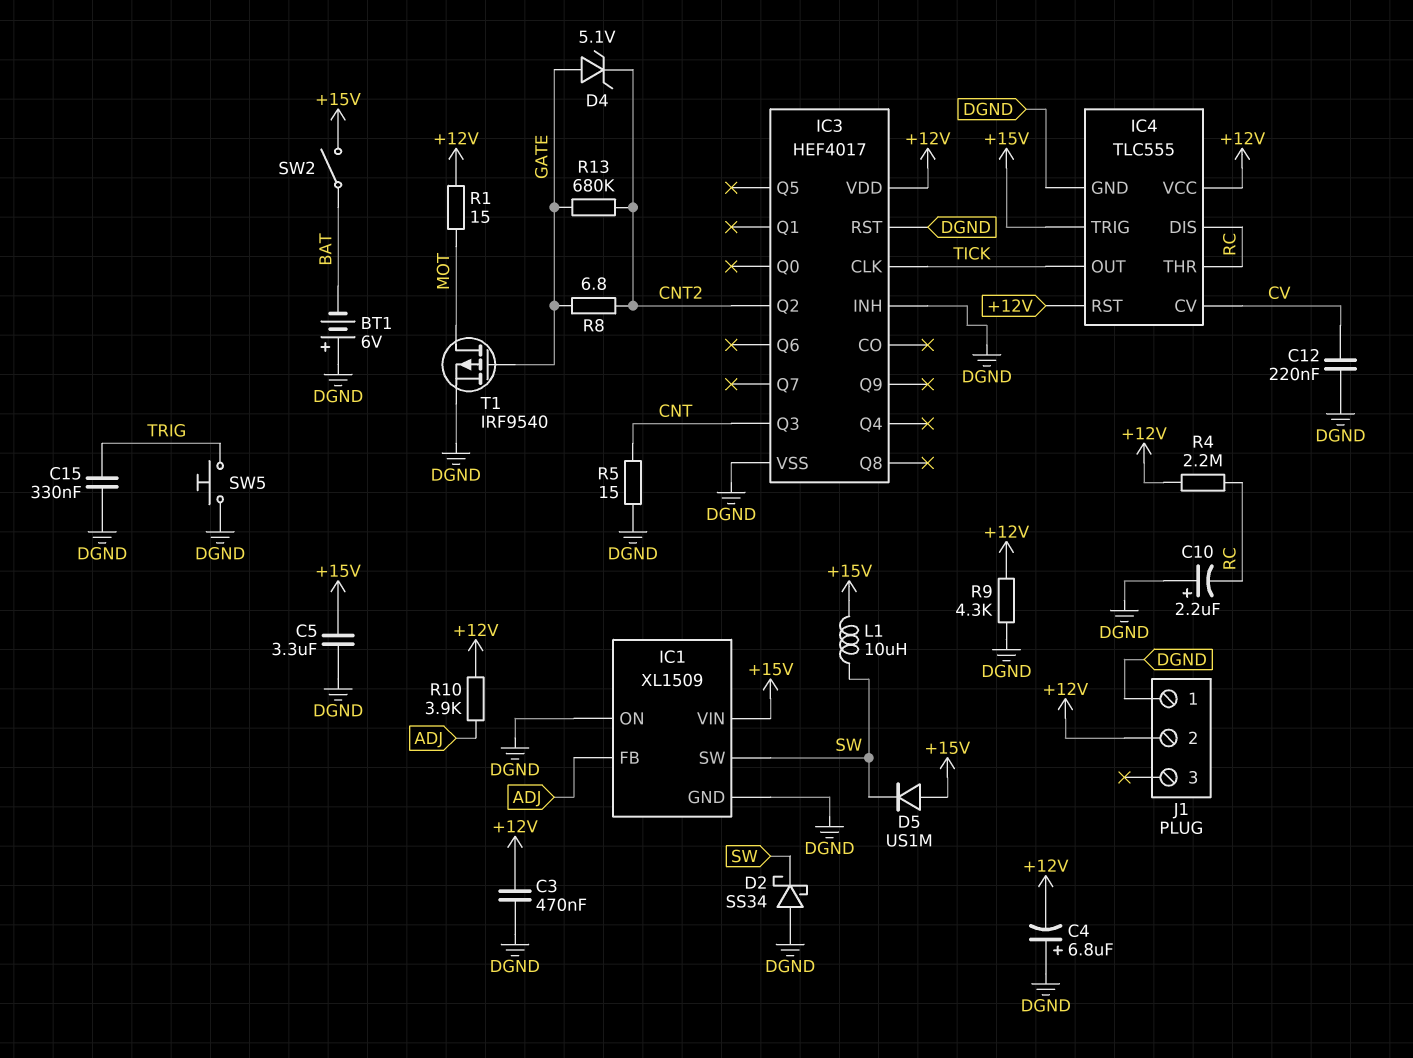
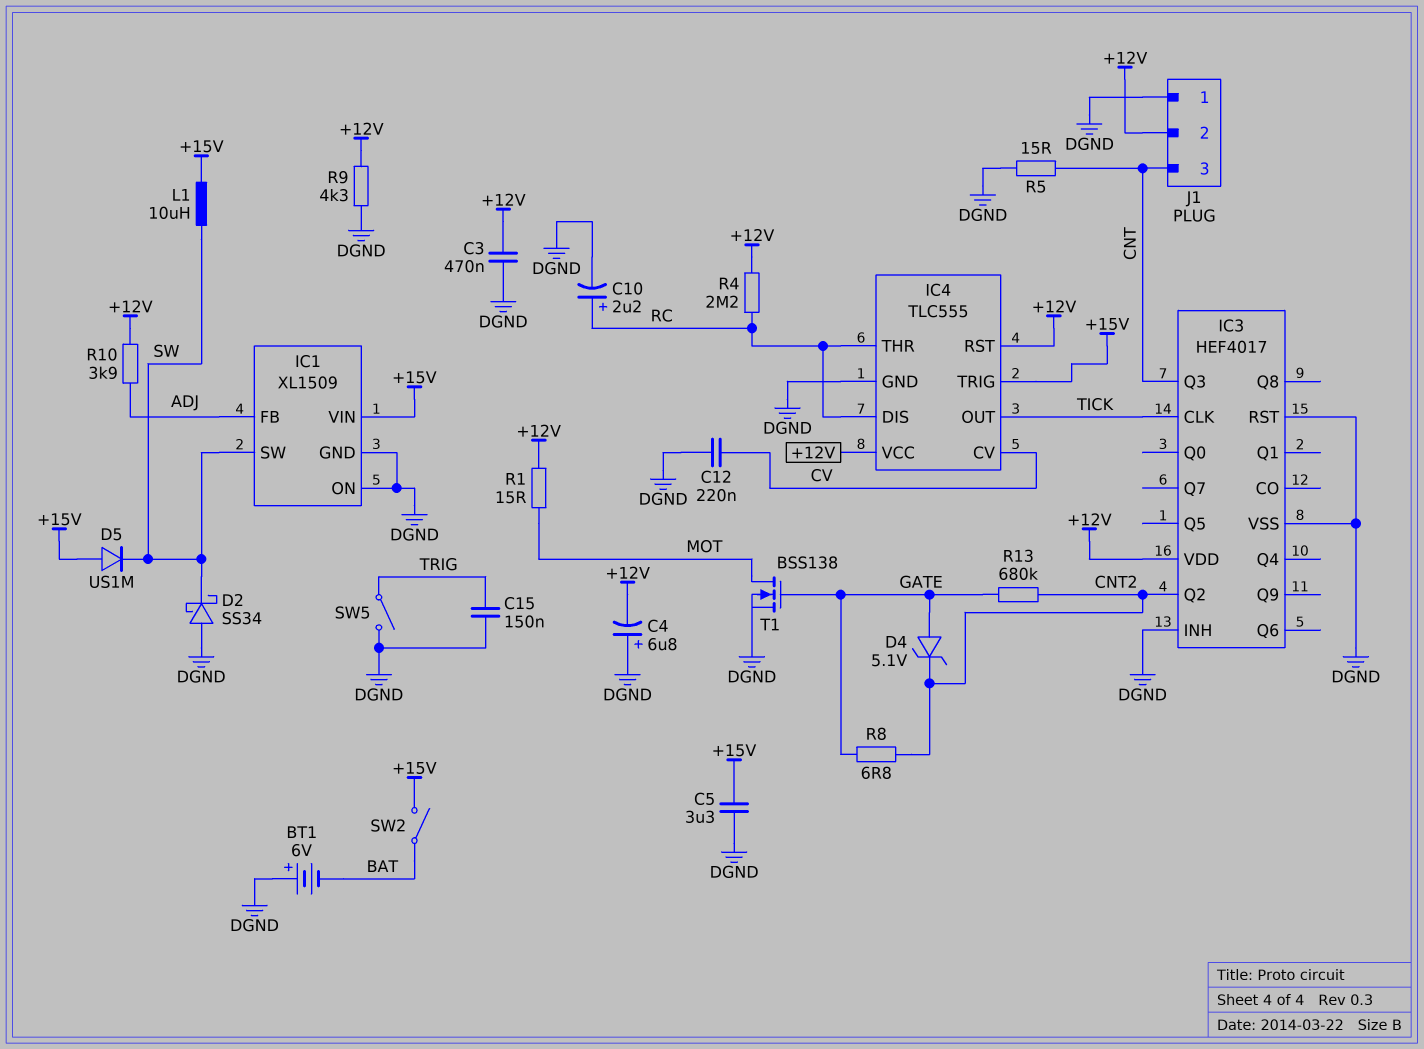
C10: 2.2uF (plus DGND, minus RC) -> 2.2uF (plus RC, minus DGND)
C15: 330nF (DGND, TRIG) -> 150nF (DGND, TRIG)
J1 pin 3: none -> CNT
SW5: button (DGND, TRIG) -> switch (DGND, TRIG)
T1: PMOS IRF9540 (G GATE, D MOT, S DGND) -> NMOS BSS138 (G GATE, D MOT, S DGND)

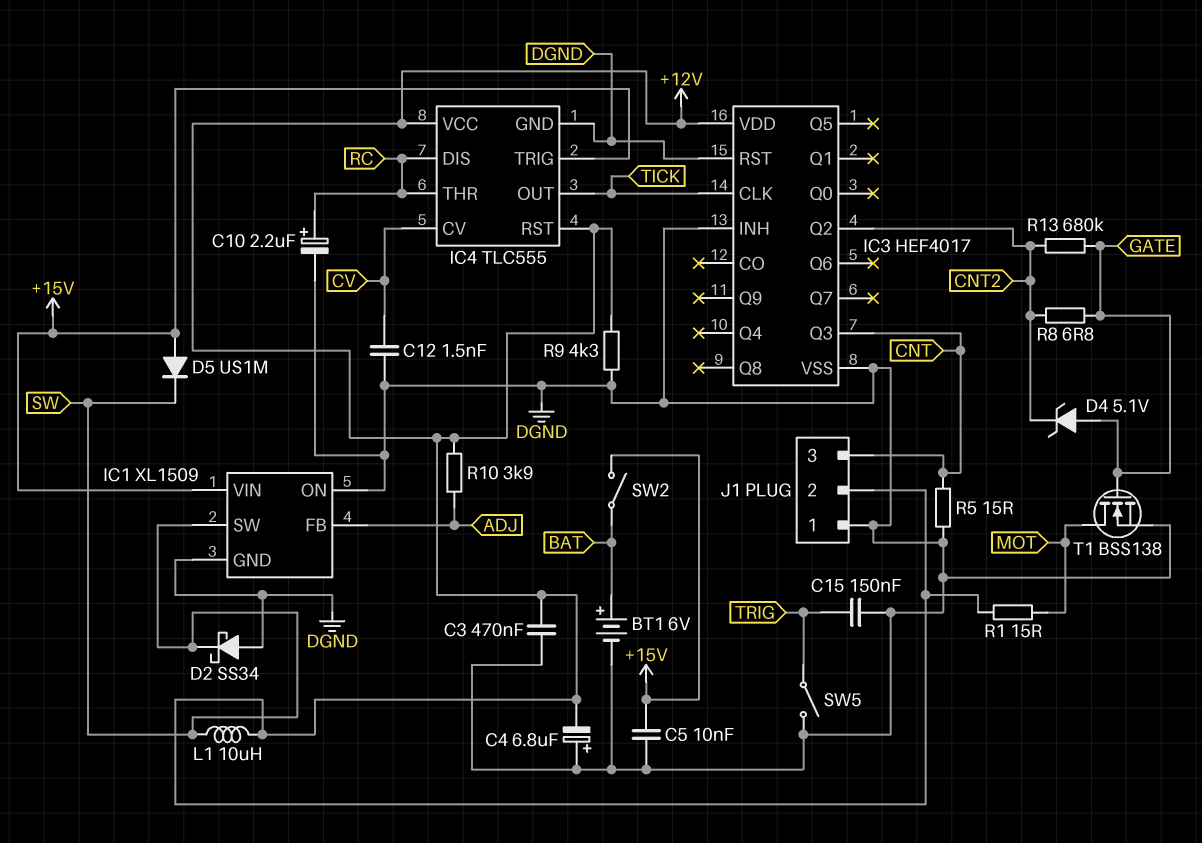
BT1: 6V (plus DGND, minus BAT) -> 6V (plus BAT, minus DGND)
C5: 3.3uF (+15V, DGND) -> 10nF (+15V, DGND)
C12: 220nF (CV, DGND) -> 1.5nF (CV, DGND)
L1: 10uH (+15V, SW) -> 10uH (+12V, SW)
R4: 2.2M (+12V, RC) -> none

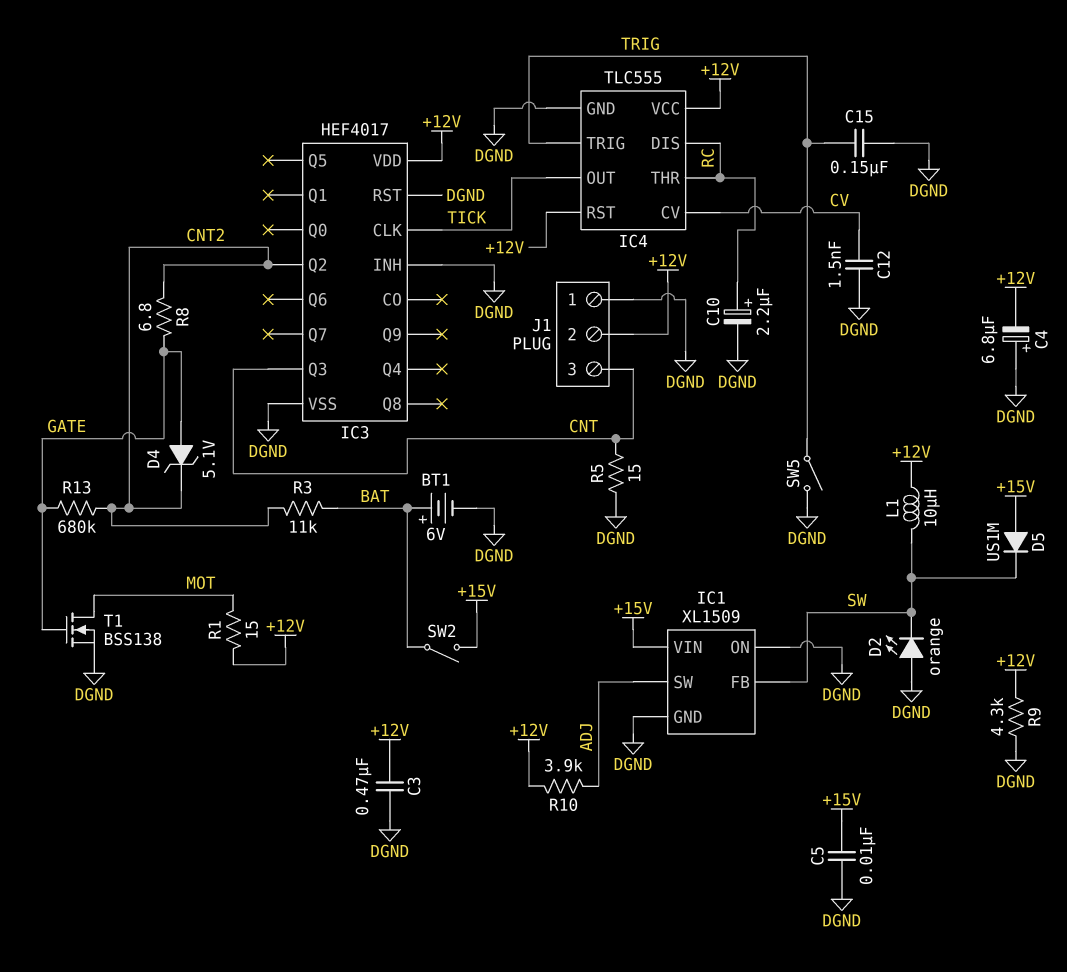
D2: schottky SS34 (A DGND, K SW) -> LED orange (A DGND, K SW)
IC1 pin FB: ADJ -> SW
IC1 pin SW: SW -> ADJ
IC4 pin TRIG: +15V -> TRIG
R3: none -> 11k (BAT, CNT2)

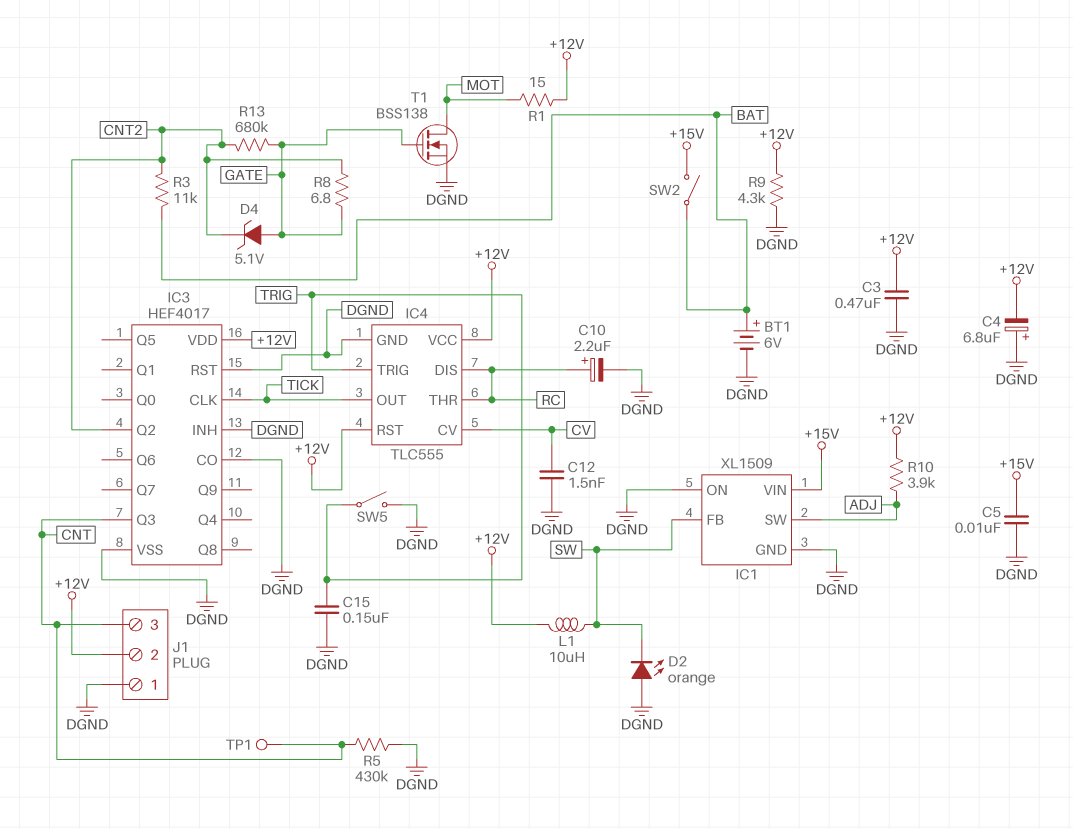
D5: diode US1M (A +15V, K SW) -> none
IC3 pin CO: none -> DGND
R5: 15 (CNT, DGND) -> 430k (CNT, DGND)
TP1: none -> test point (CNT)

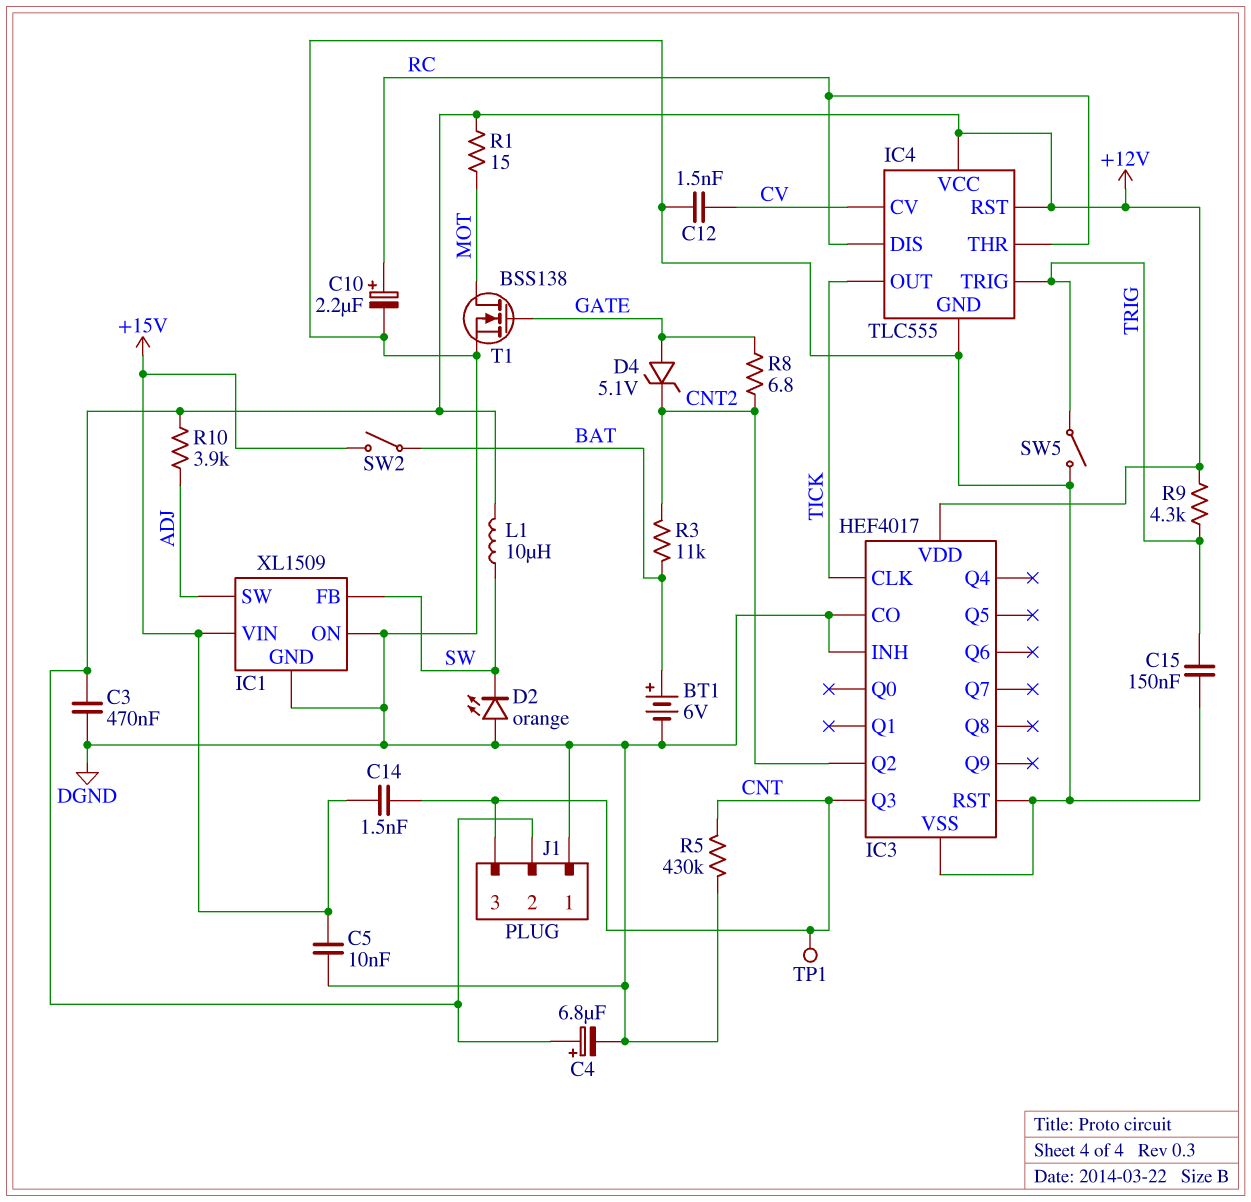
C4: 6.8uF (plus DGND, minus +12V) -> 6.8uF (plus +12V, minus DGND)
C14: none -> 1.5nF (+15V, CNT)
R9: 4.3k (+12V, DGND) -> 4.3k (+12V, TRIG)
R13: 680k (CNT2, GATE) -> none

